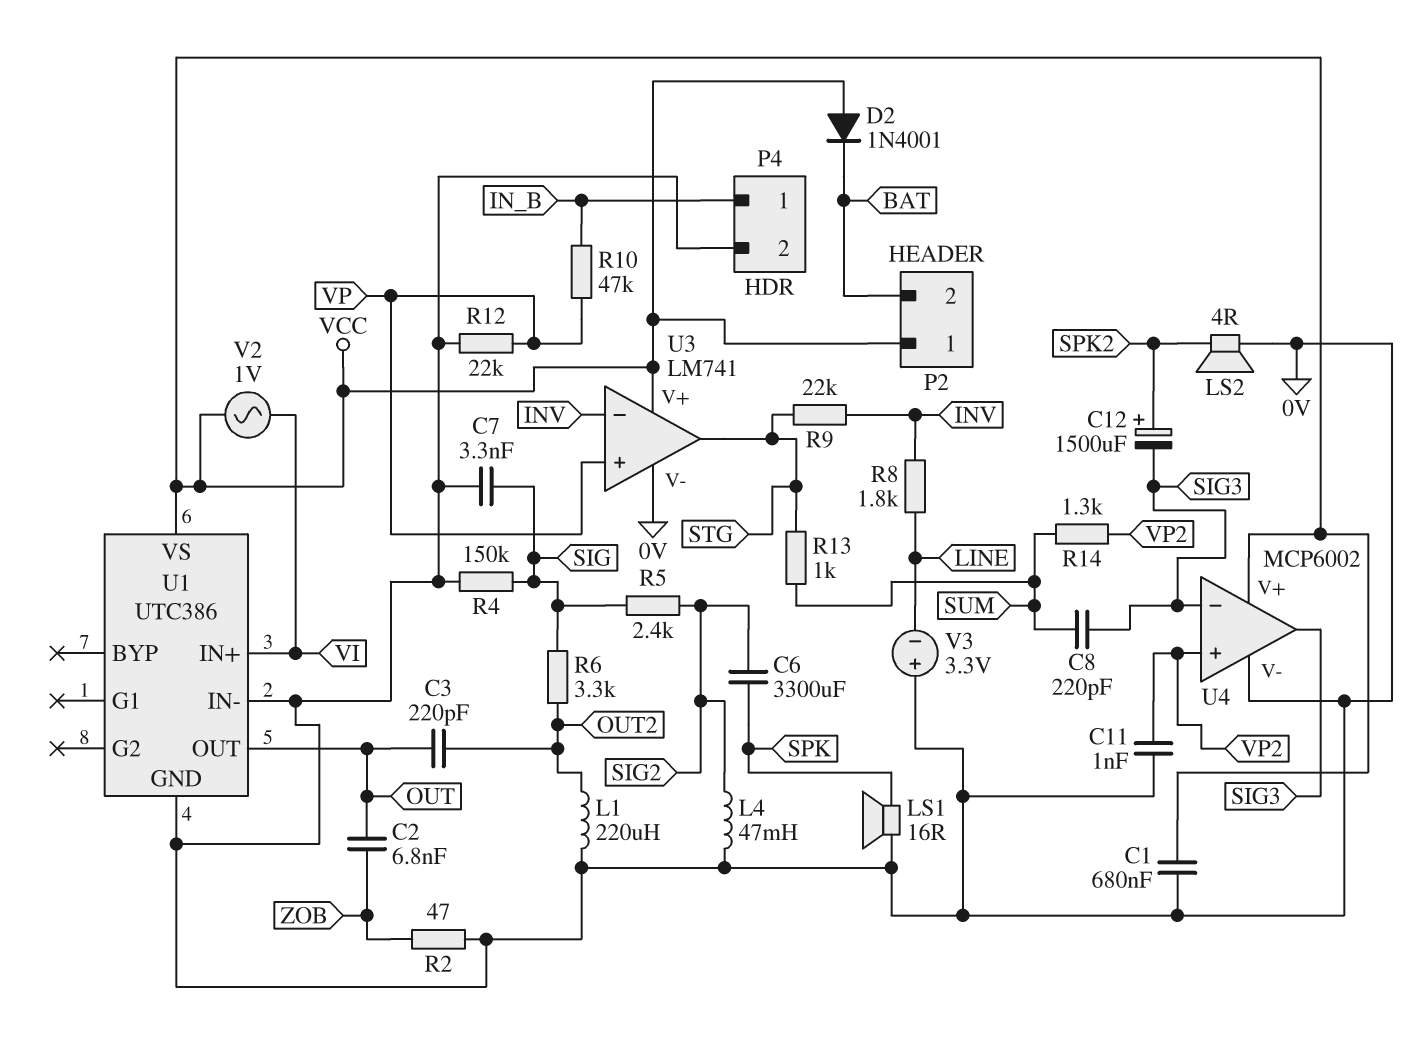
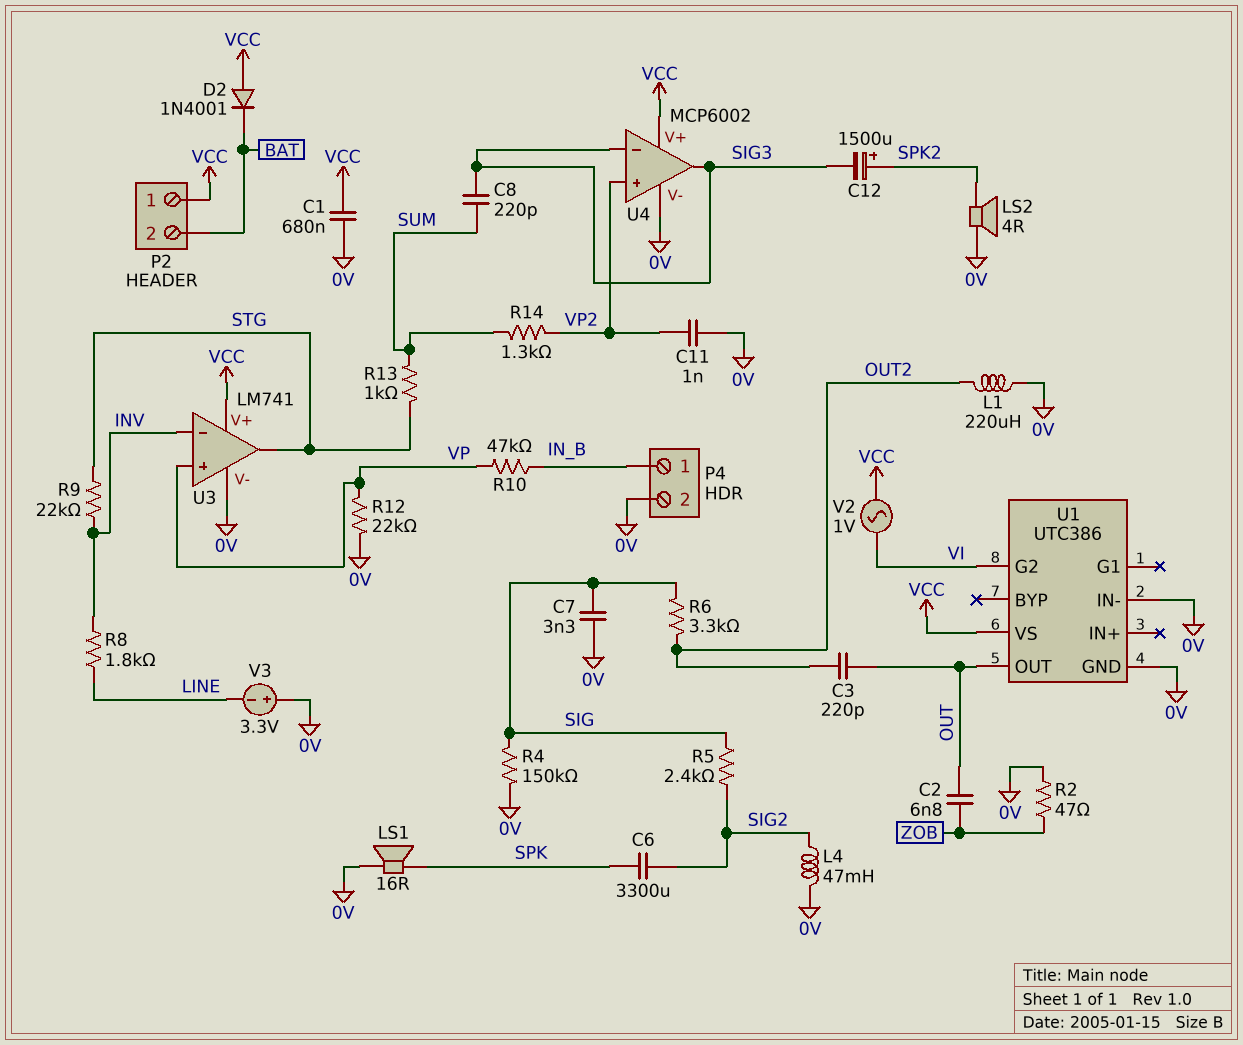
U1 pin G2: none -> VI
U1 pin IN+: VI -> none

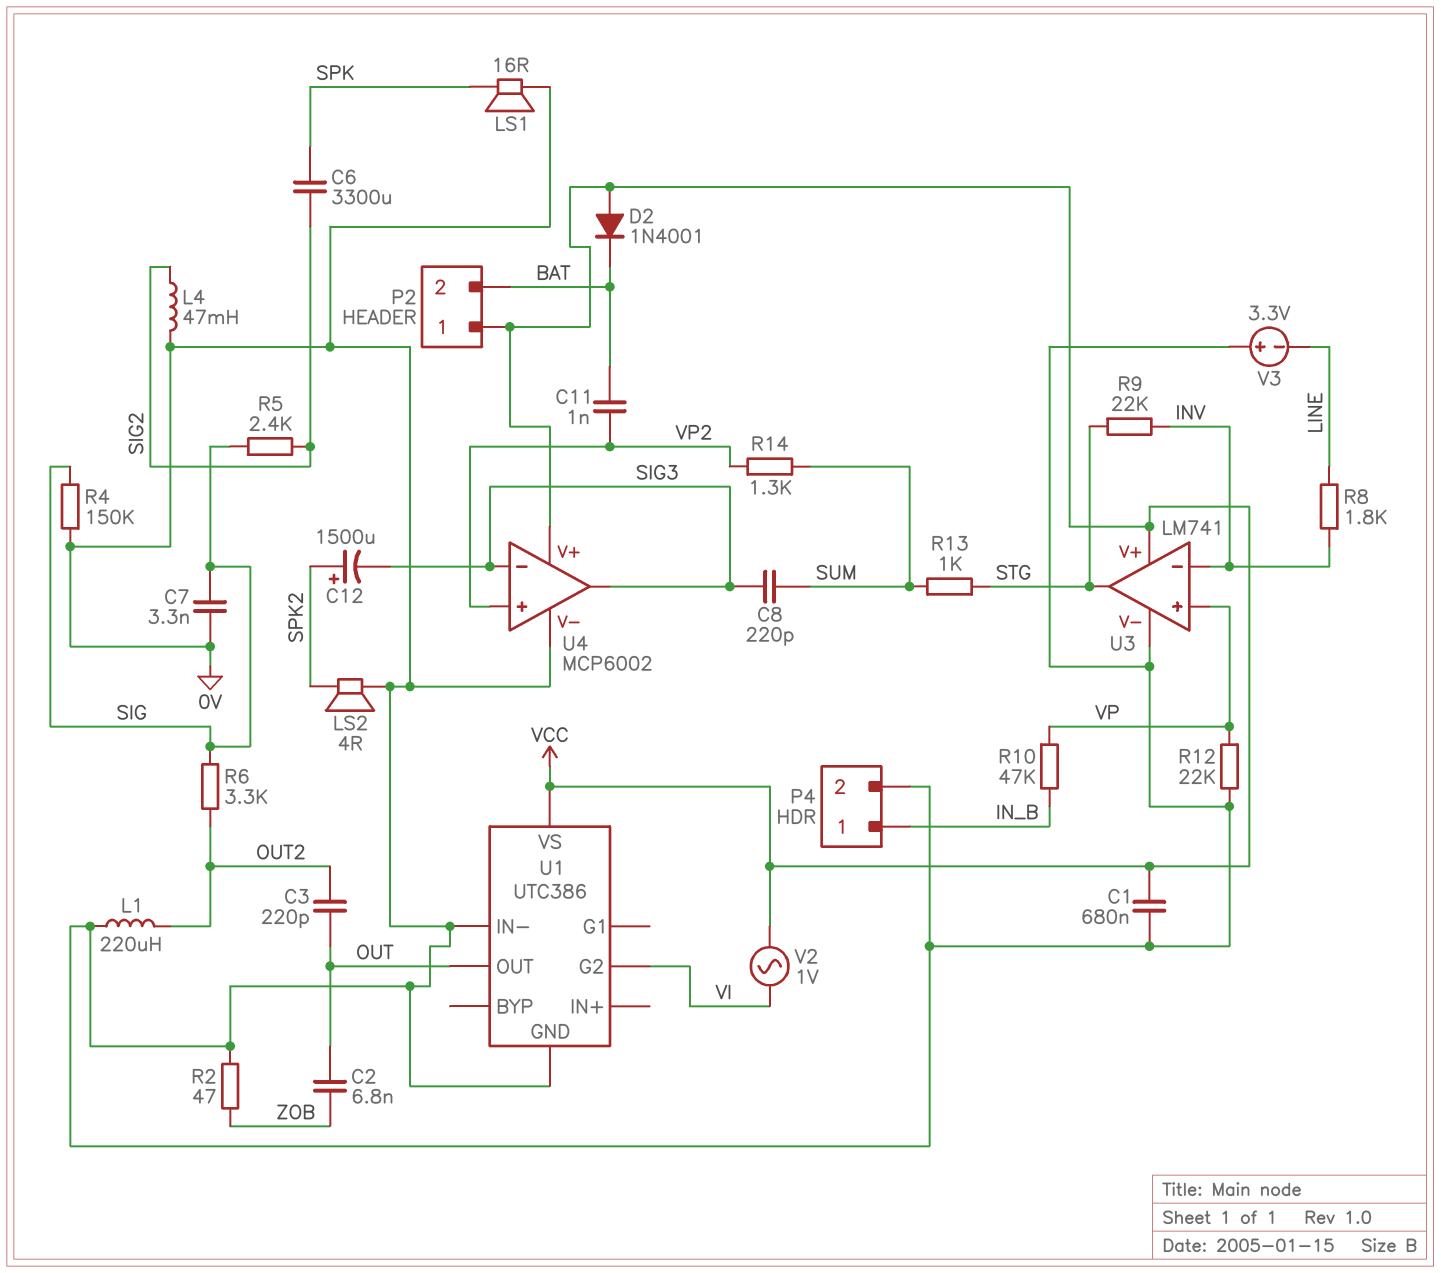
C11: 1nF (0V, VP2) -> 1nF (BAT, VP2)

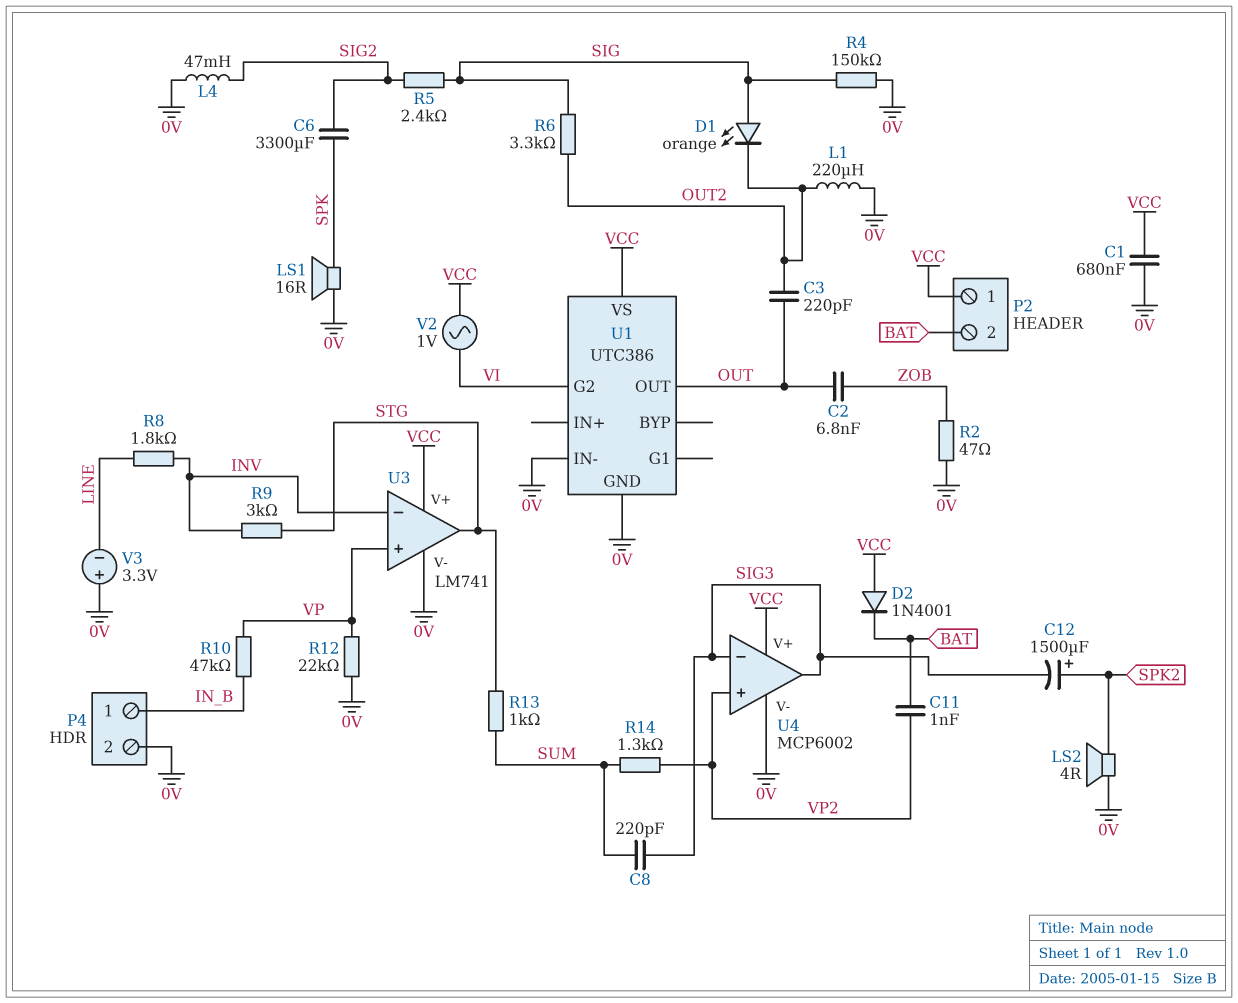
C7: 3.3nF (0V, SIG) -> none
D1: none -> LED orange (A SIG, K OUT2)
R9: 22k (INV, STG) -> 3k (INV, STG)

